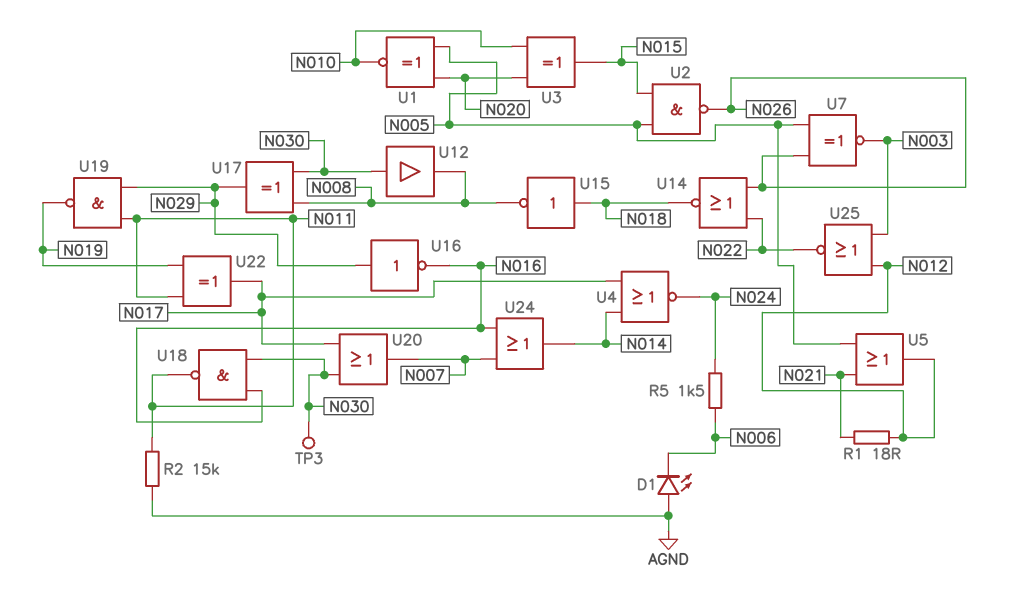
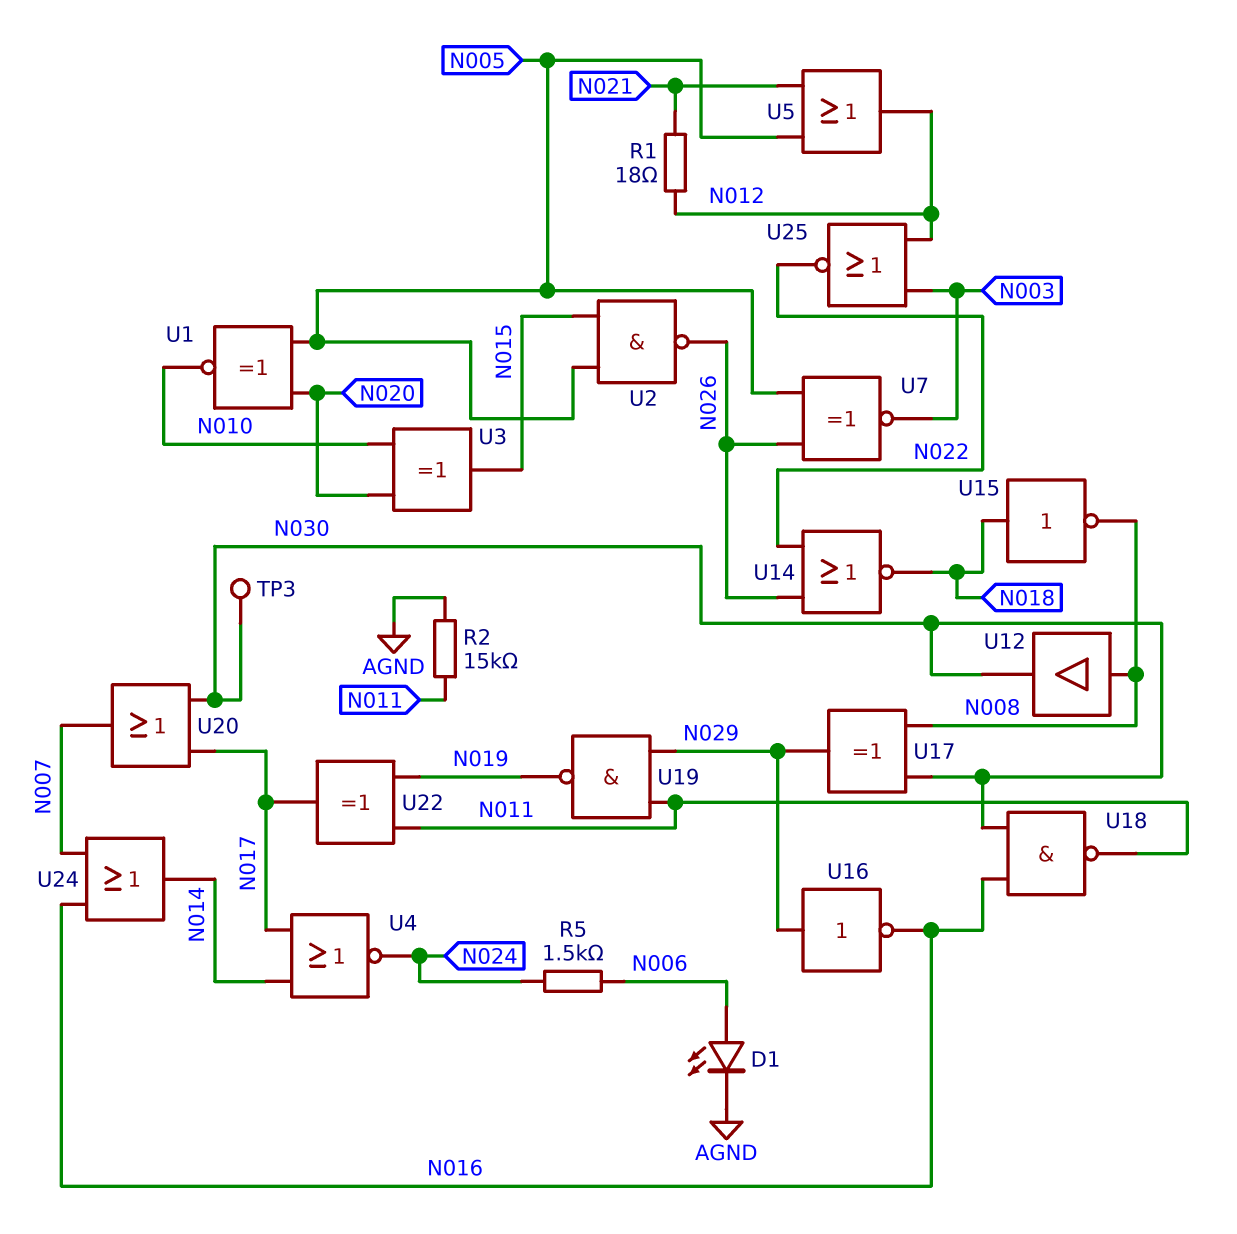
D1: LED (A AGND, K N006) -> LED (A N006, K AGND)
U12: buffer (in N030, out N008) -> buffer (in N008, out N030)

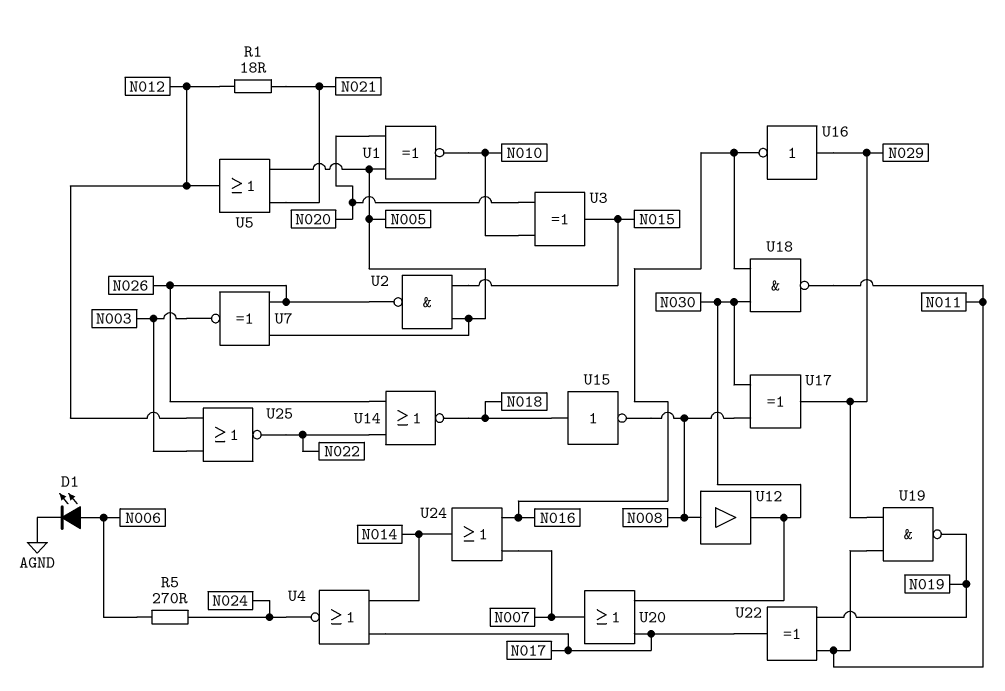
R2: 15k (AGND, N011) -> none
R5: 1.5k (N006, N024) -> 270 (N006, N024)
TP3: test point (N030) -> none

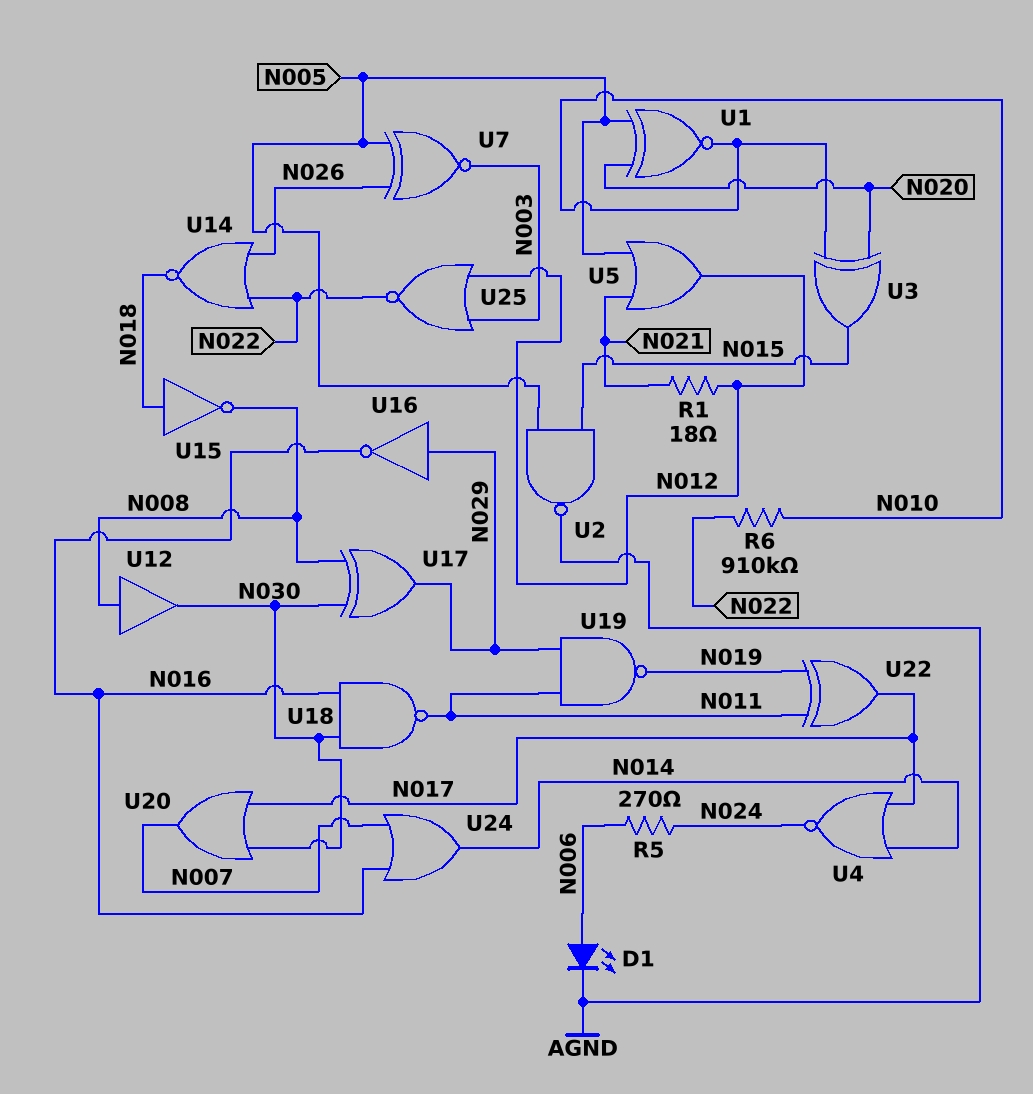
R6: none -> 910k (N010, N022)
U2: NAND (in N005, in N015, out N026) -> NAND (in N005, in N015, out AGND)

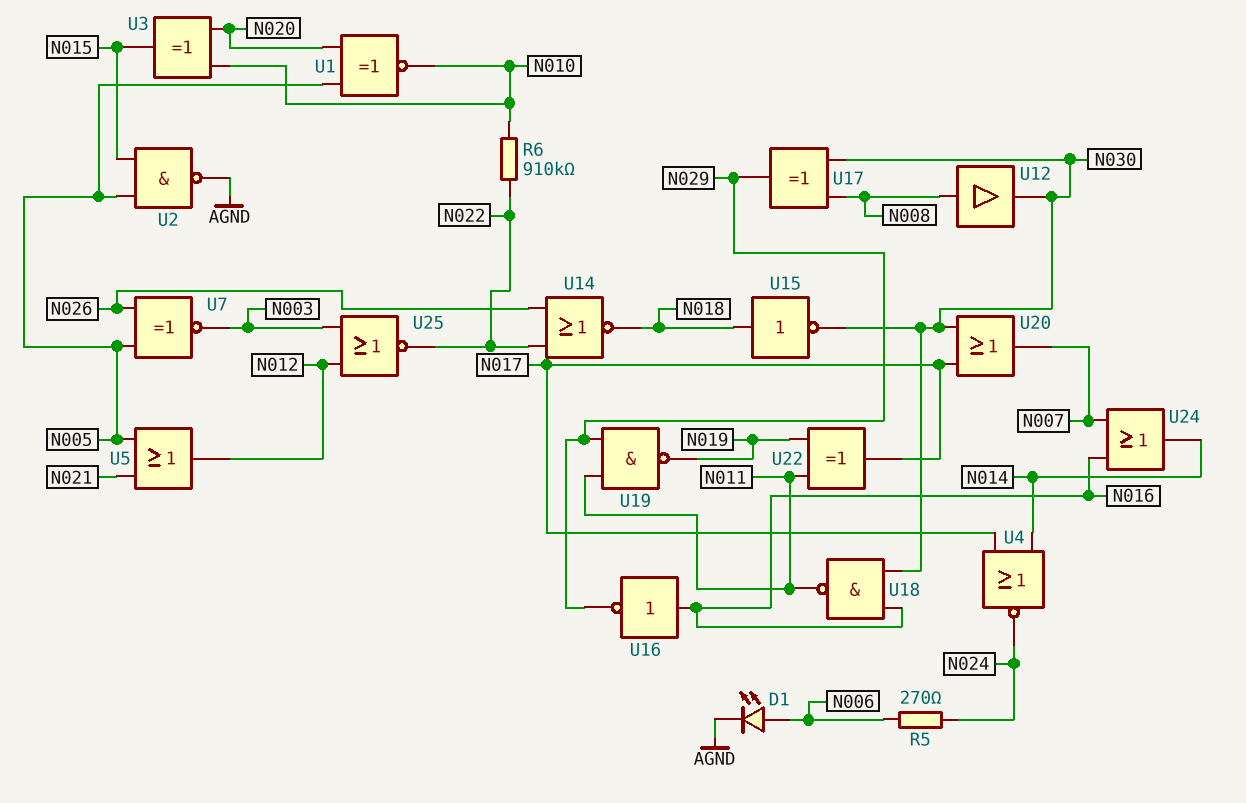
R1: 18 (N012, N021) -> none
U15: NOT (in N018, out N008) -> NOT (in N018, out N030)
U16: NOT (in N029, out N016) -> NOT (in N016, out N029)

